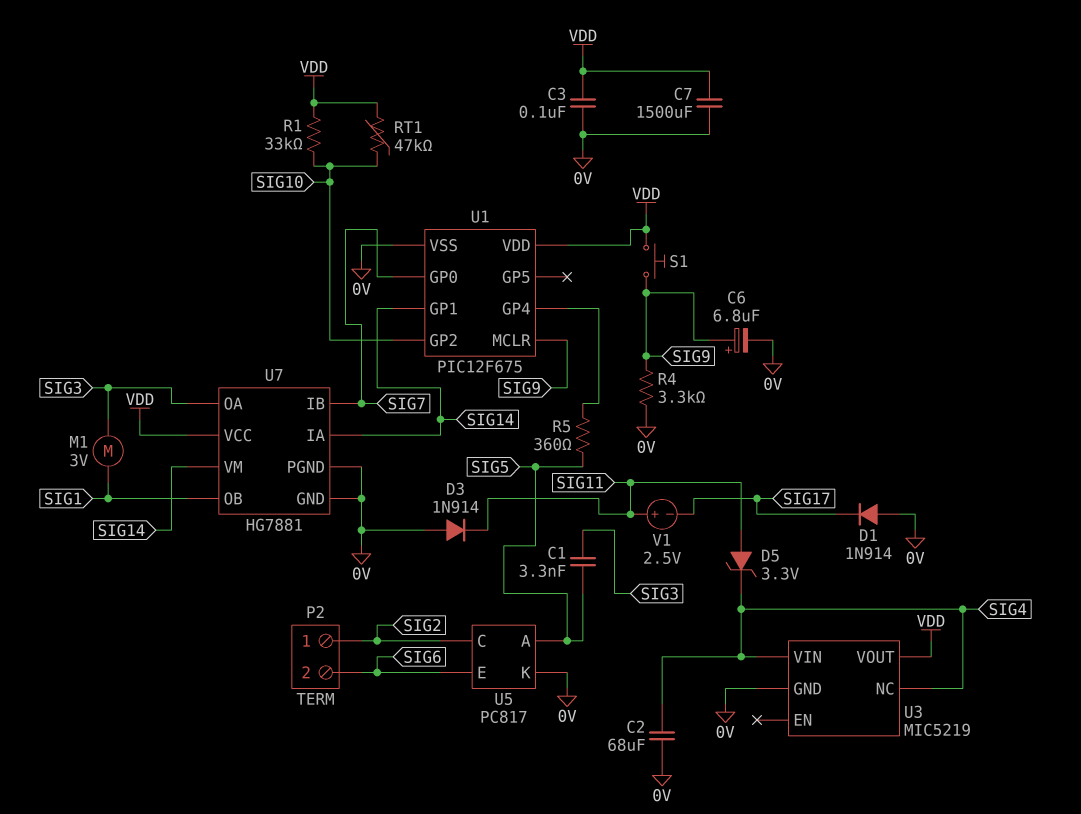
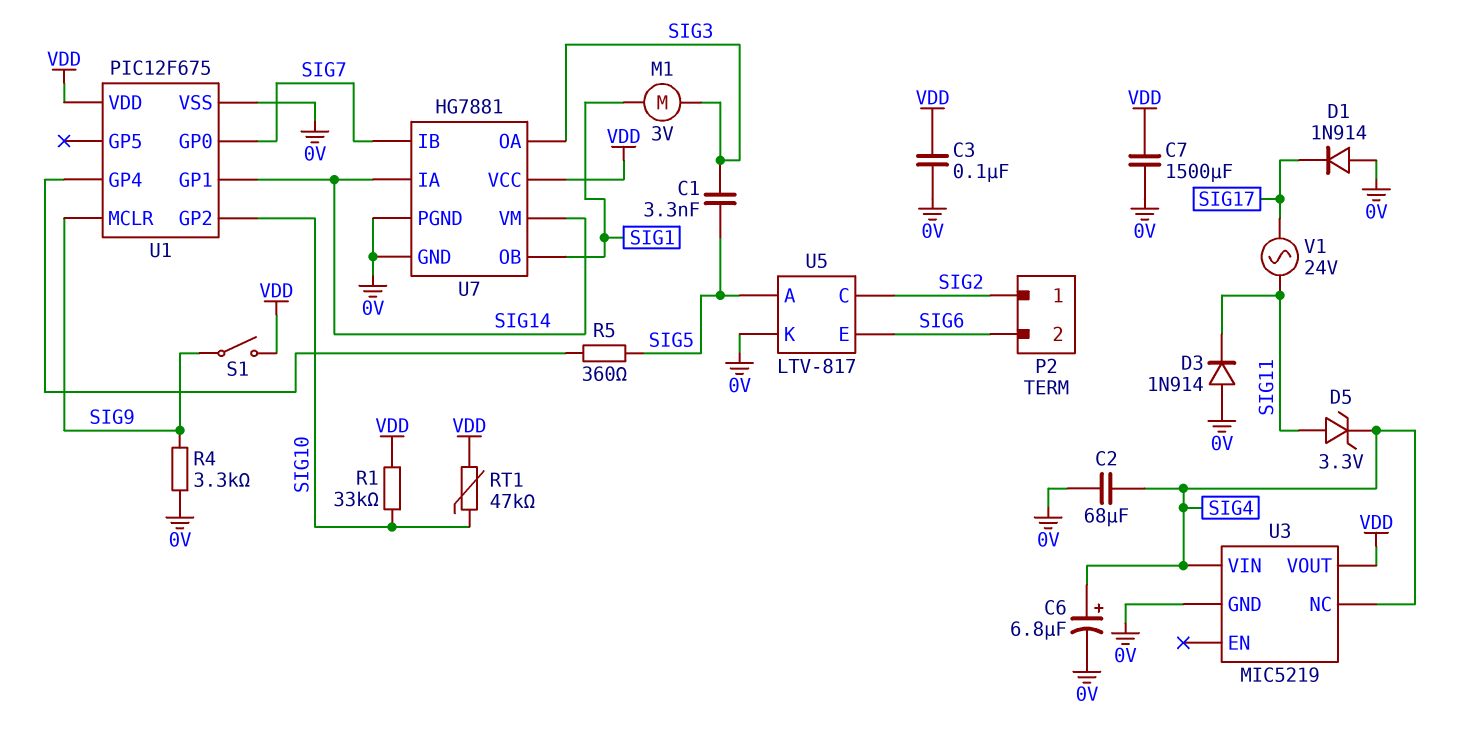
C6: 6.8uF (plus SIG9, minus 0V) -> 6.8uF (plus SIG4, minus 0V)
S1: button (SIG9, VDD) -> switch (SIG9, VDD)
U5: PC817 -> LTV-817
V1: 2.5V (plus SIG11, minus SIG17) -> AC 24V (SIG11, SIG17)

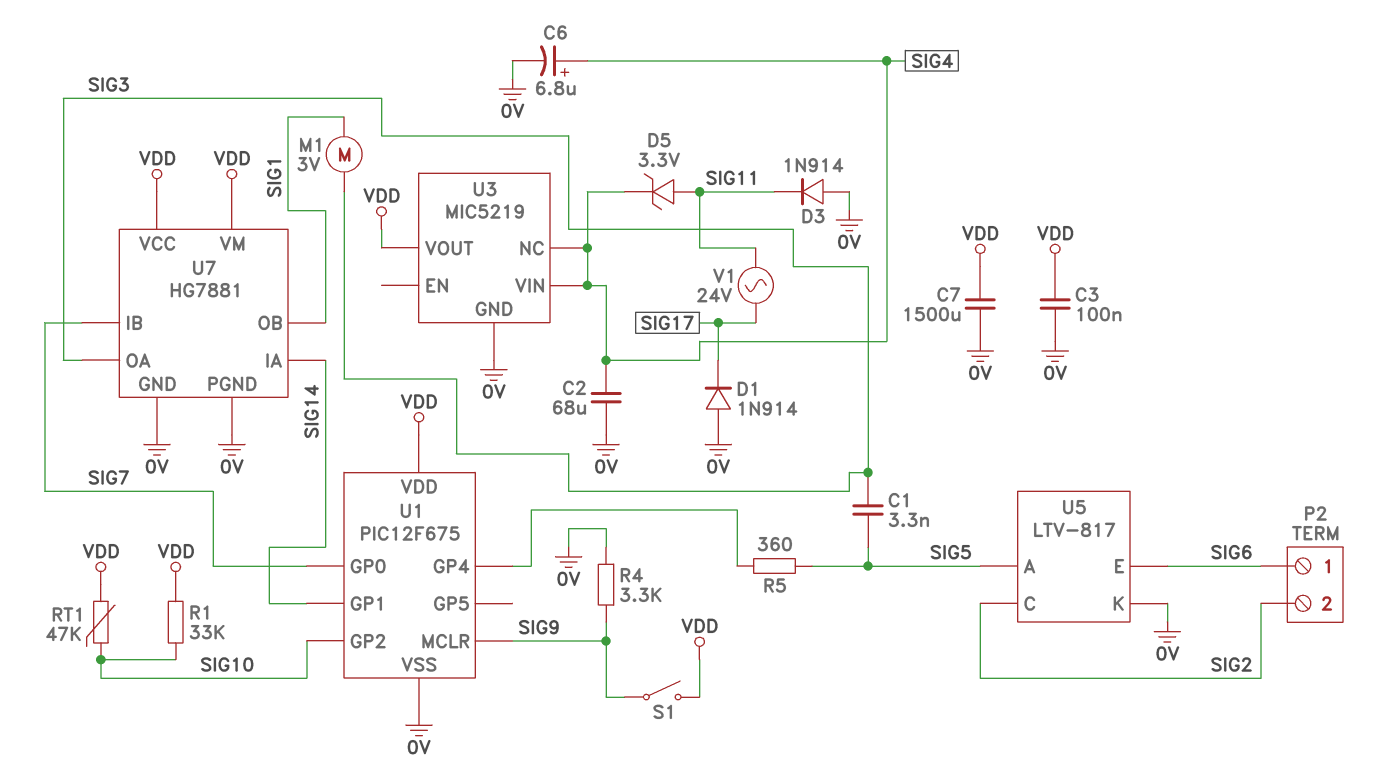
P2 pin 1: SIG2 -> SIG6
P2 pin 2: SIG6 -> SIG2
U7 pin VM: SIG14 -> VDD

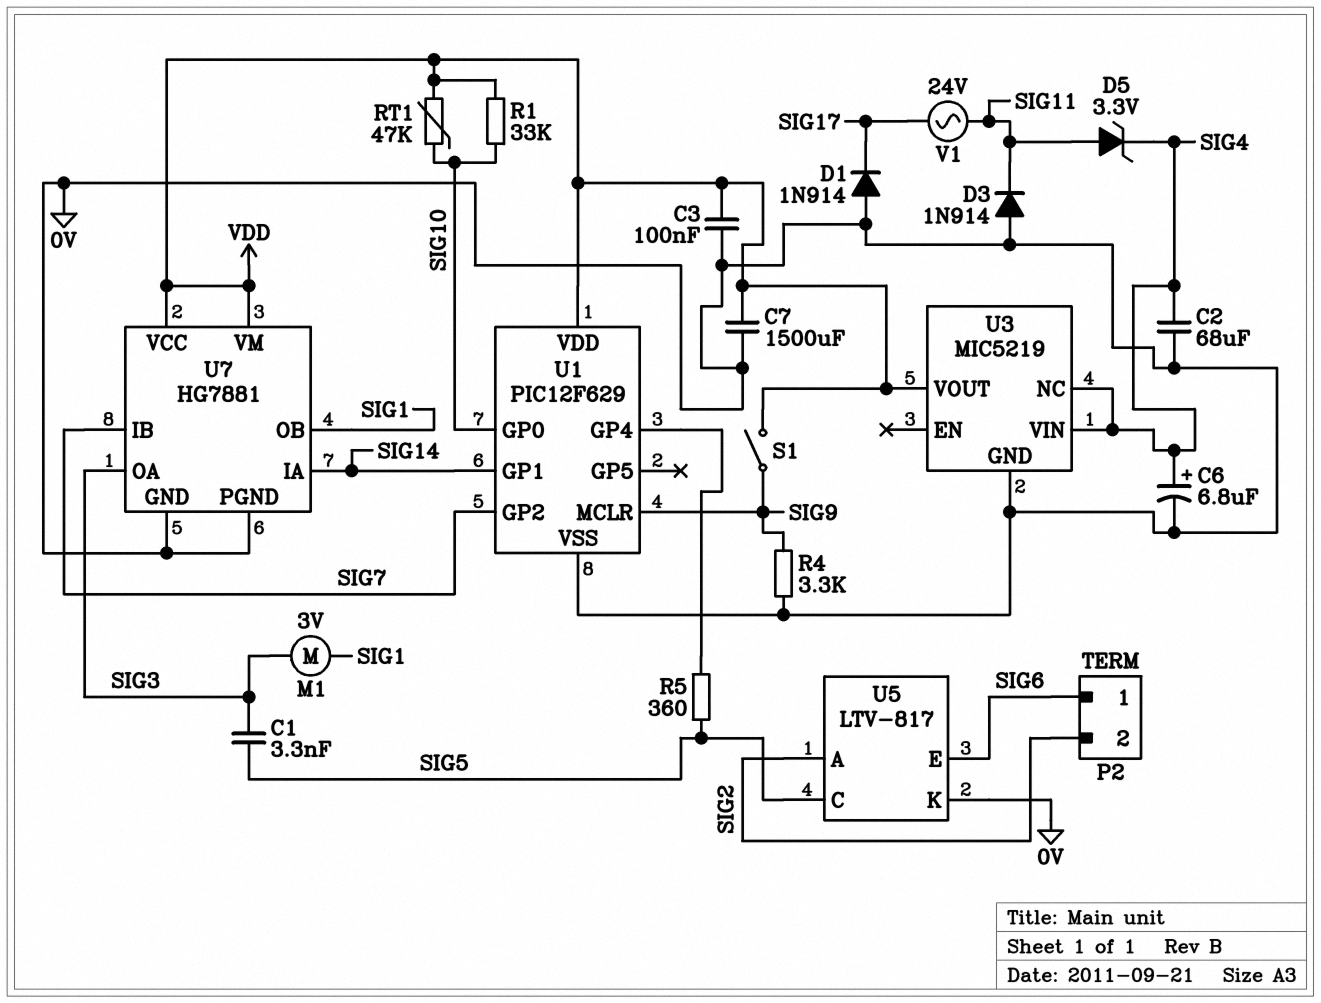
U1: PIC12F675 -> PIC12F629
U1 pin GP0: SIG7 -> SIG10
U1 pin GP2: SIG10 -> SIG7
U5 pin A: SIG5 -> SIG2
U5 pin C: SIG2 -> SIG5

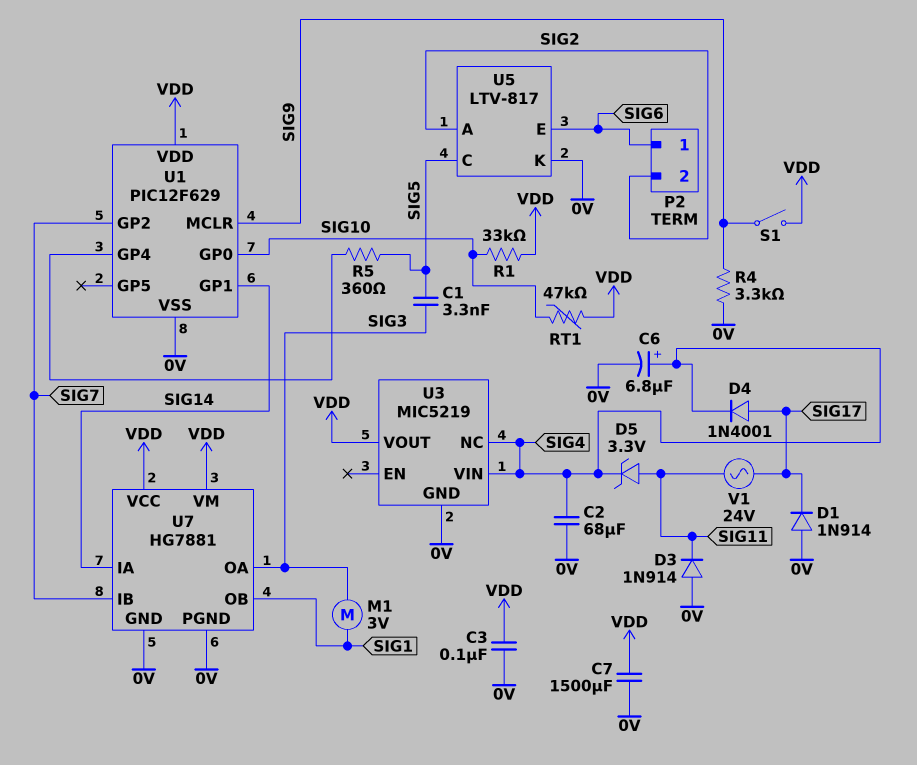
D4: none -> diode 1N4001 (A SIG17, K SIG4)

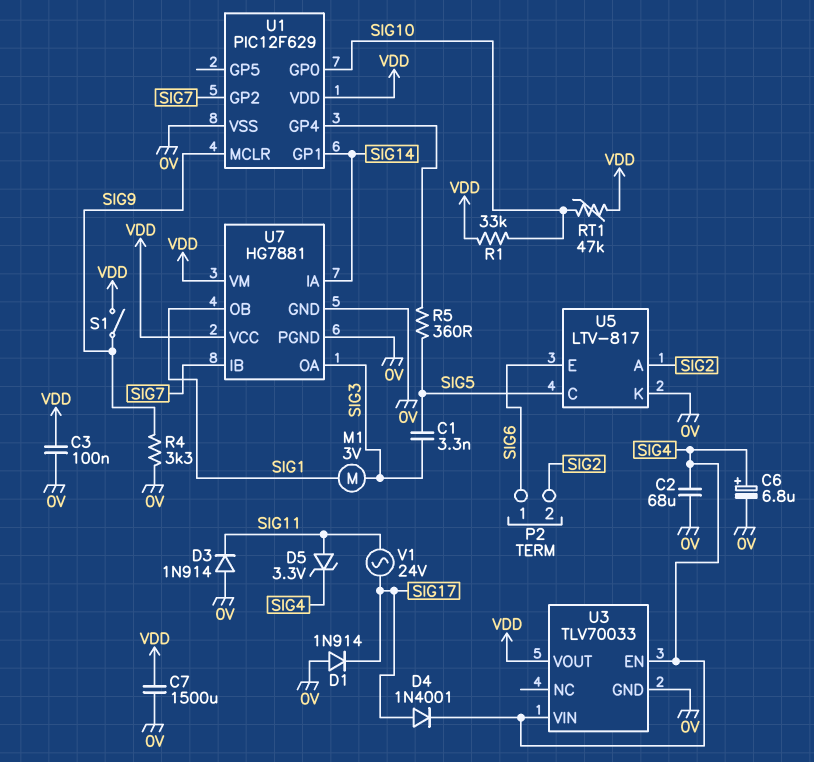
U3: MIC5219 -> TLV70033
U3 pin EN: none -> SIG4
U3 pin NC: SIG4 -> none

